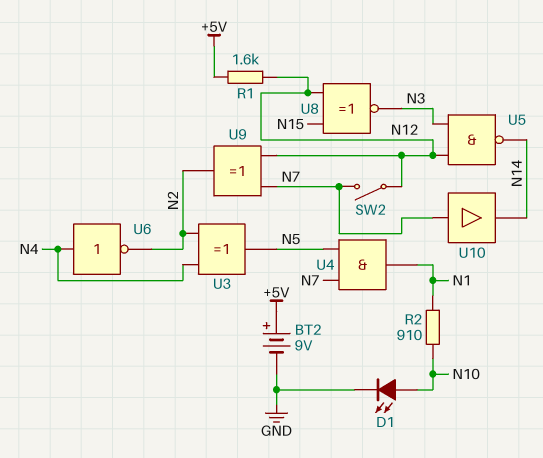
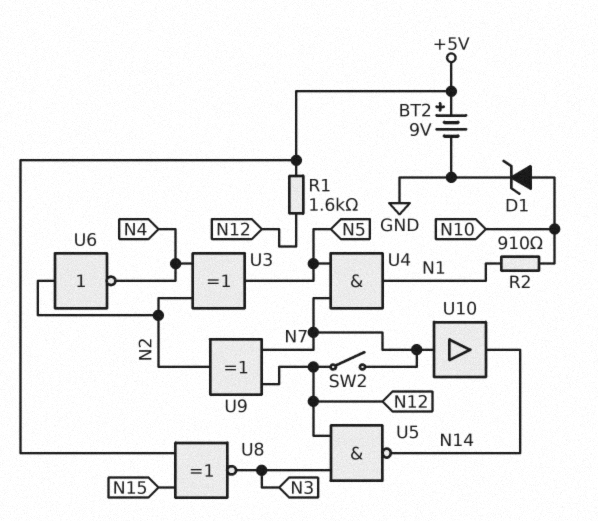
D1: LED (A N10, K GND) -> zener (A N10, K GND)
U6: NOT (in N4, out N2) -> NOT (in N2, out N4)
U8: XNOR (in N12, in N15, out N3) -> XNOR (in +5V, in N15, out N3)

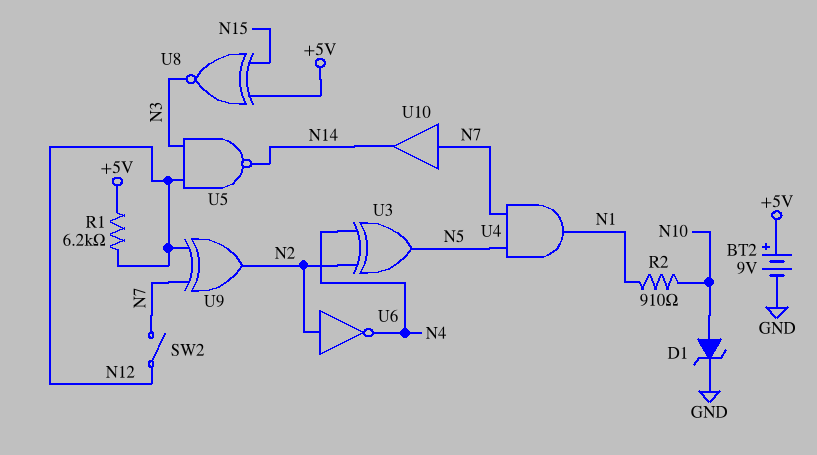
R1: 1.6k (+5V, N12) -> 6.2k (+5V, N12)

